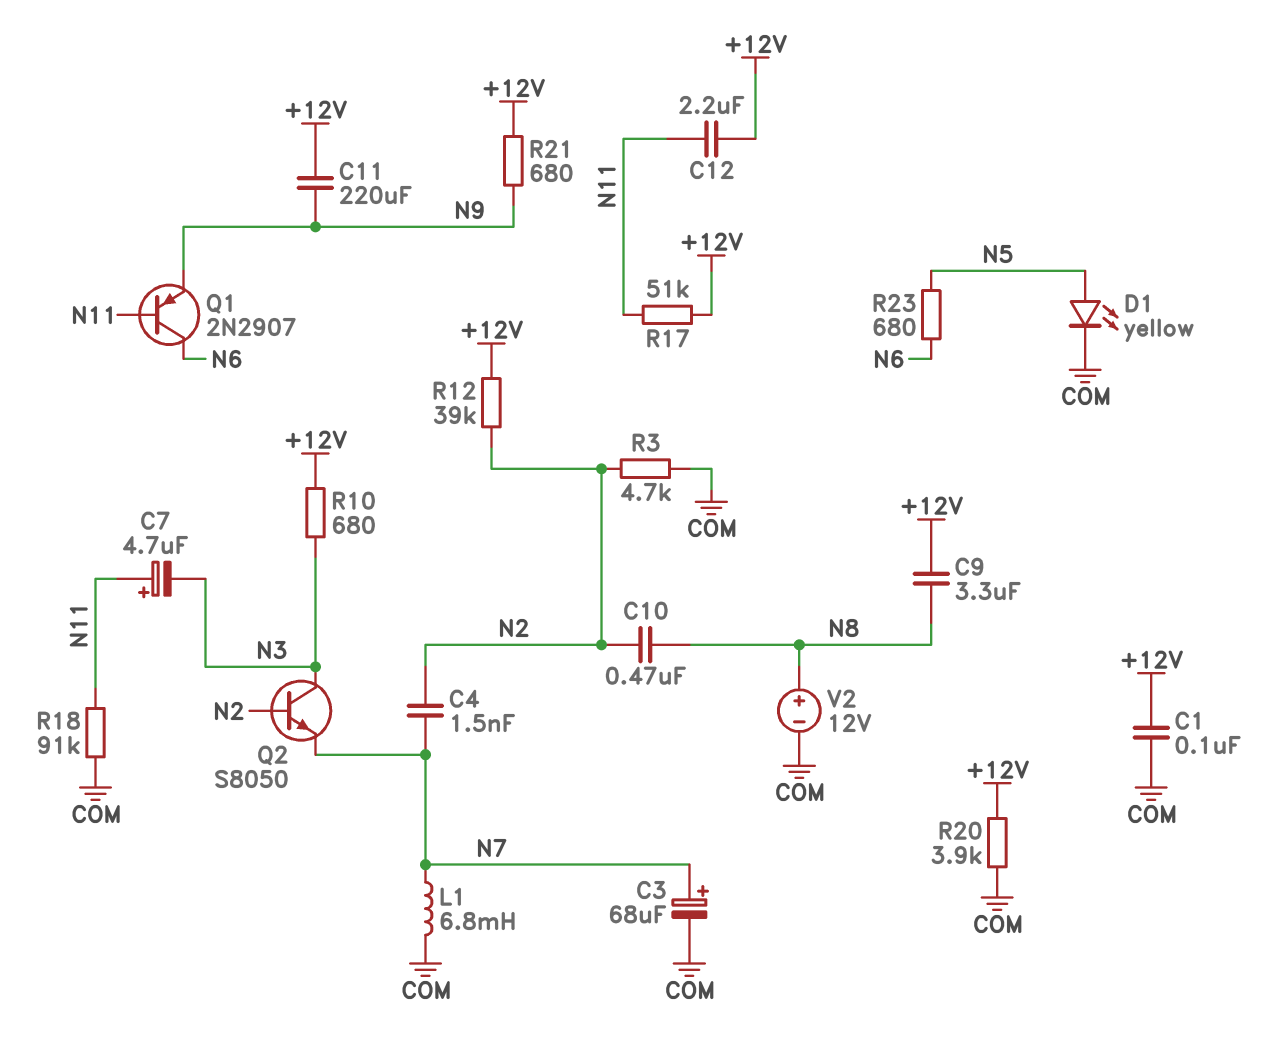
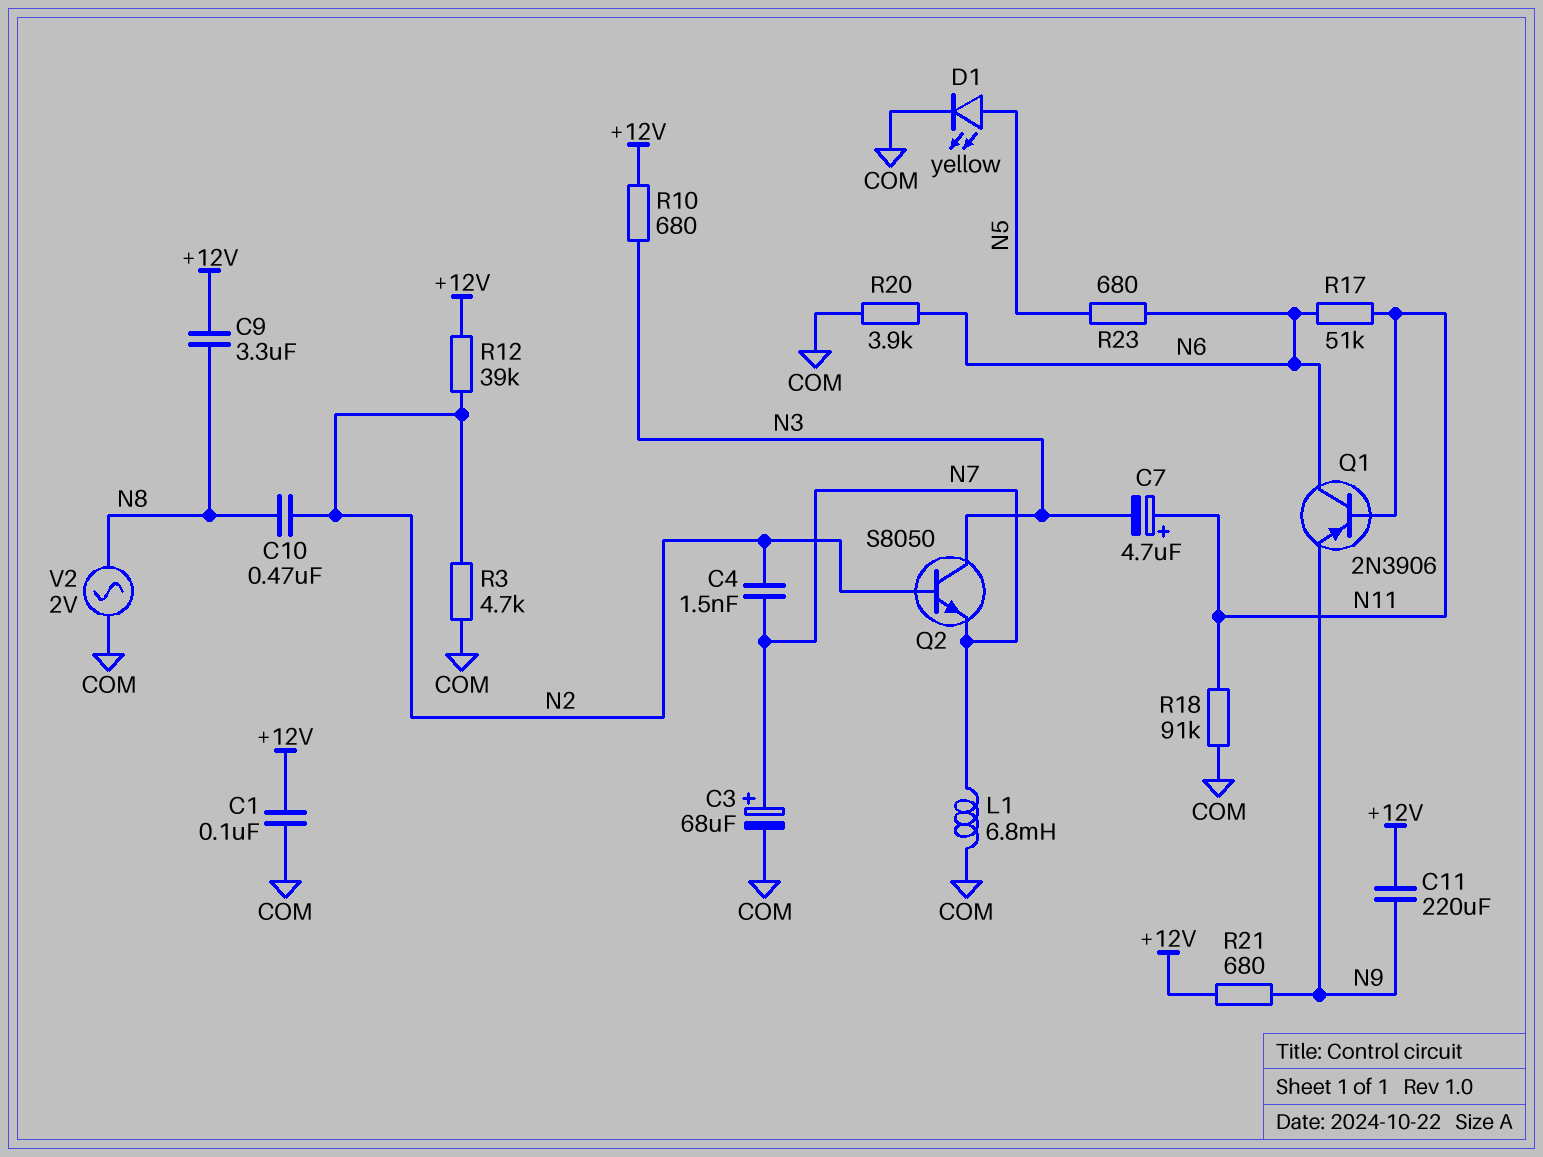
C12: 2.2uF (+12V, N11) -> none
Q1: PNP 2N2907 (B N11, C N6, E N9) -> PNP 2N3906 (B N11, C N6, E N9)
R17: 51k (+12V, N11) -> 51k (N6, N11)
R20: 3.9k (+12V, COM) -> 3.9k (COM, N6)
V2: 12V (plus N8, minus COM) -> AC 2V (COM, N8)

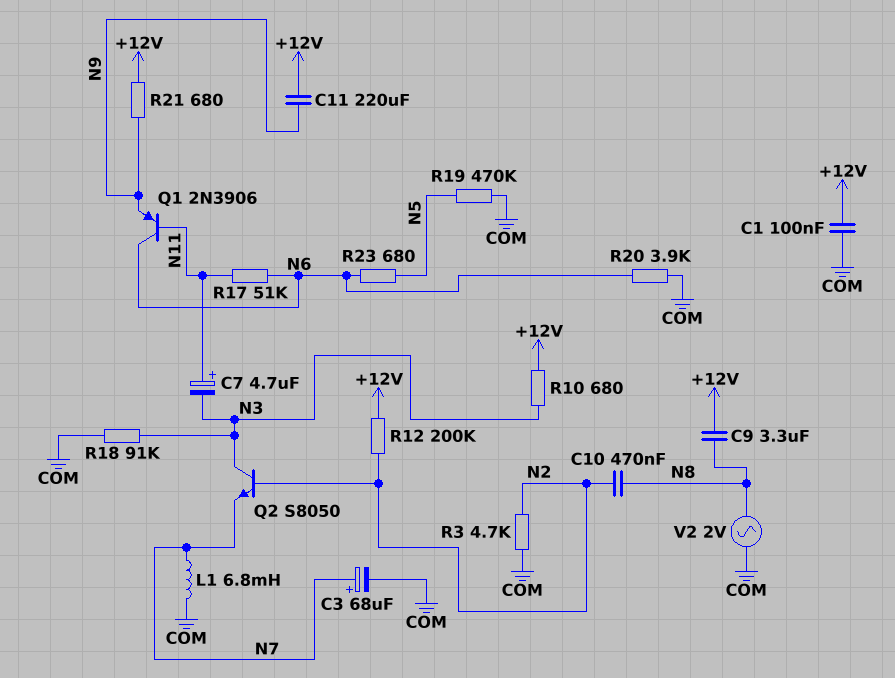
C4: 1.5nF (N2, N7) -> none
D1: LED yellow (A N5, K COM) -> none
R12: 39k (+12V, N2) -> 200k (+12V, N2)
R18: 91k (COM, N11) -> 91k (COM, N3)
R19: none -> 470k (COM, N5)

